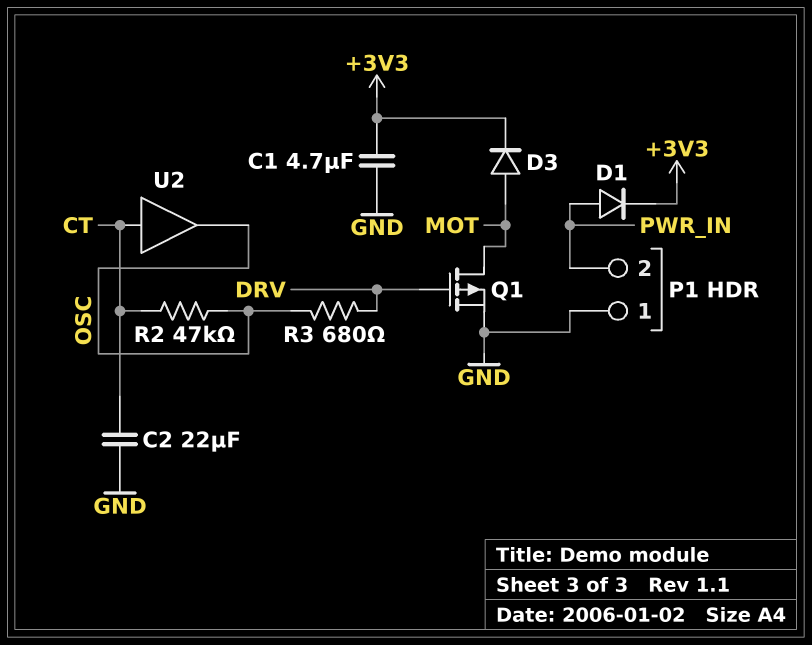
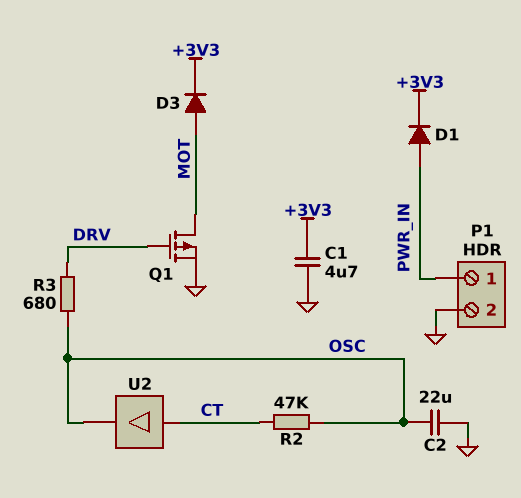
C2: 22uF (CT, GND) -> 22uF (GND, OSC)
P1 pin 1: GND -> PWR_IN
P1 pin 2: PWR_IN -> GND

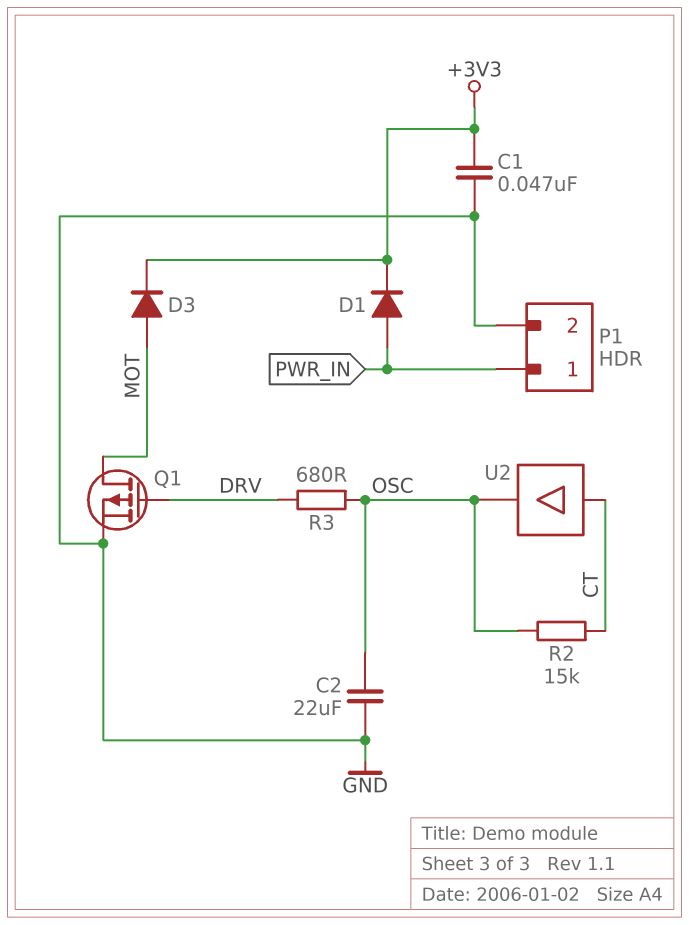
C1: 4.7uF (+3V3, GND) -> 47nF (+3V3, GND)
R2: 47k (CT, OSC) -> 15k (CT, OSC)

